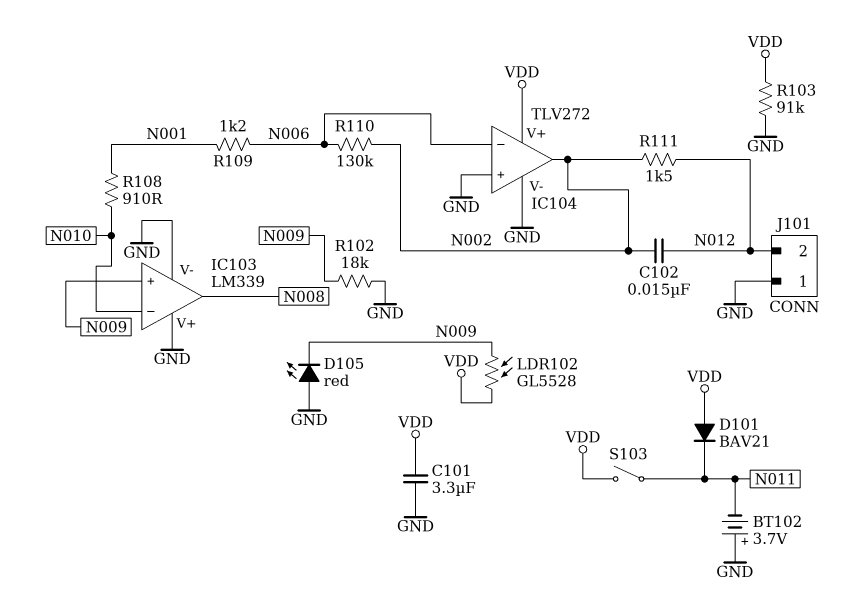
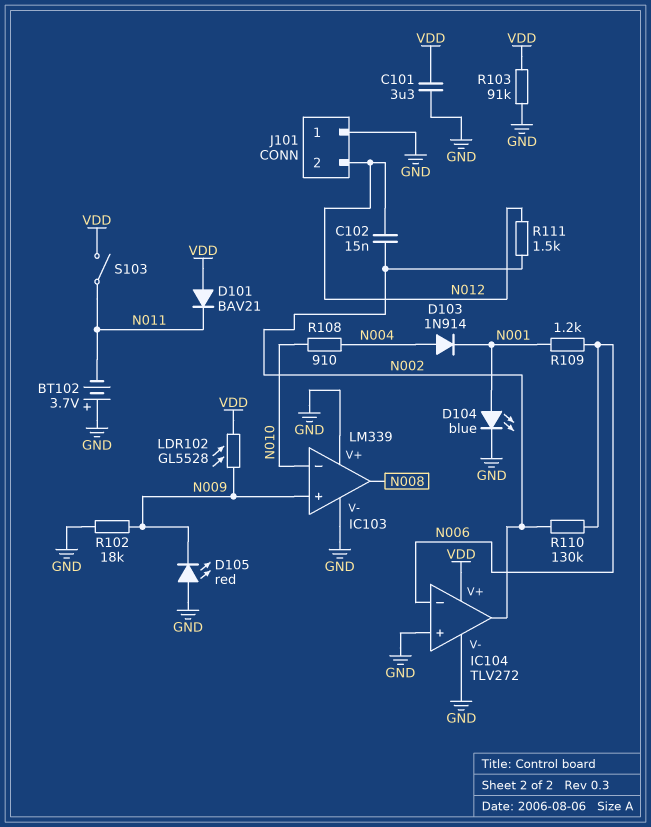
D103: none -> diode 1N914 (A N004, K N001)
D104: none -> LED blue (A N001, K GND)
R108: 910 (N001, N010) -> 910 (N004, N010)

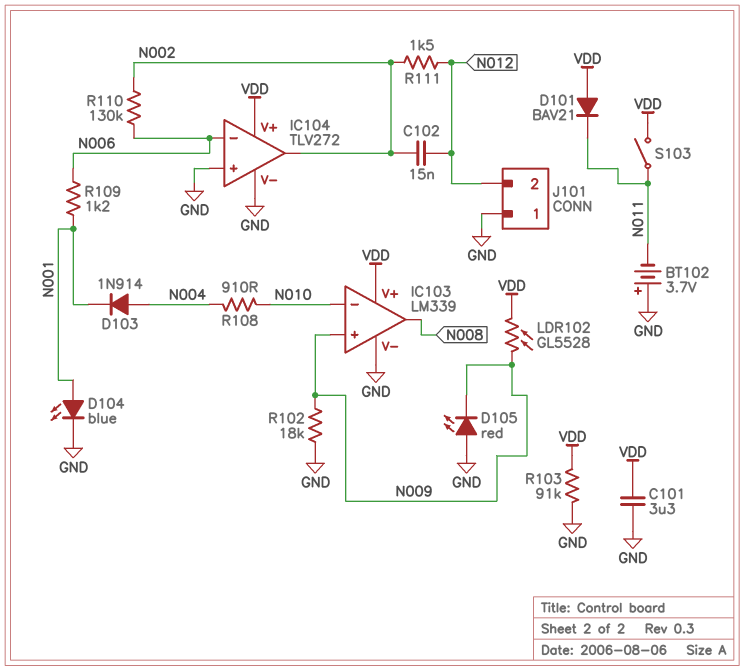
IC103 pin V+: GND -> VDD

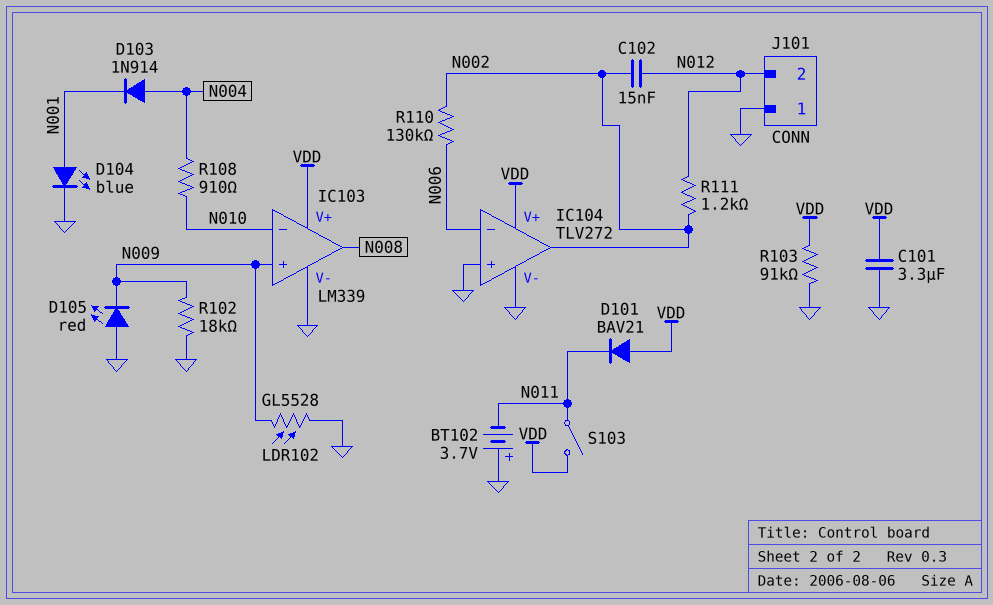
LDR102: GL5528 (N009, VDD) -> GL5528 (GND, N009)
R109: 1.2k (N001, N006) -> none
R111: 1.5k (N002, N012) -> 1.2k (N002, N012)

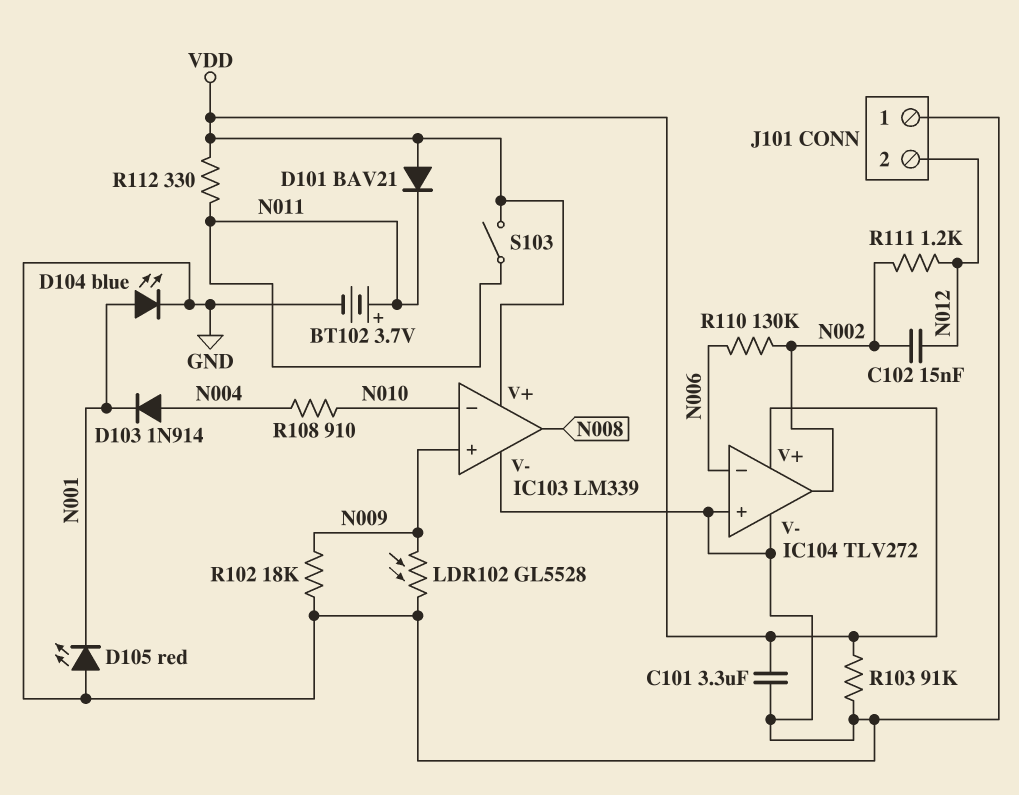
BT102: 3.7V (plus GND, minus N011) -> 3.7V (plus N011, minus GND)
D105: LED red (A GND, K N009) -> LED red (A GND, K N001)
R112: none -> 330 (N011, VDD)

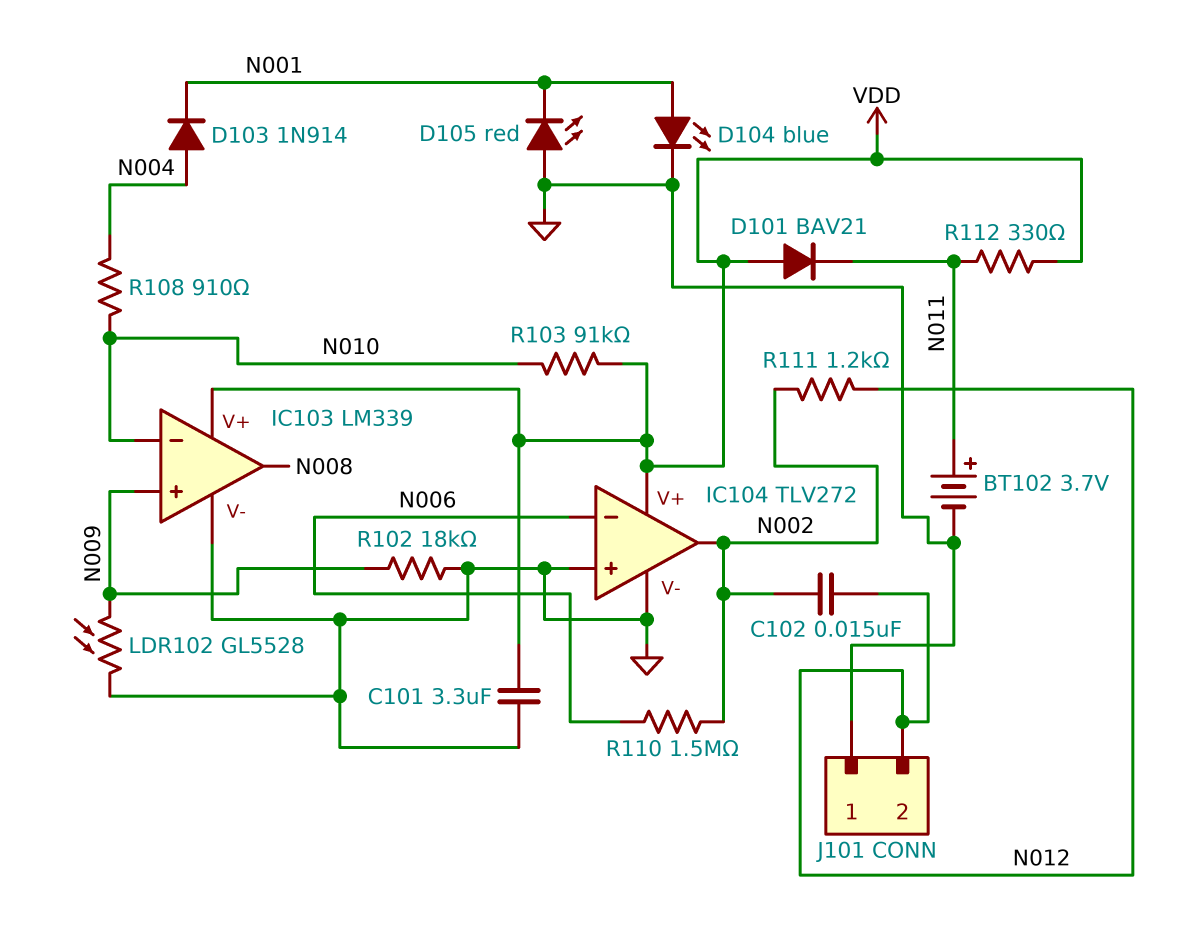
R103: 91k (GND, VDD) -> 91k (N010, VDD)
R110: 130k (N002, N006) -> 1.5M (N002, N006)
S103: switch (N011, VDD) -> none

